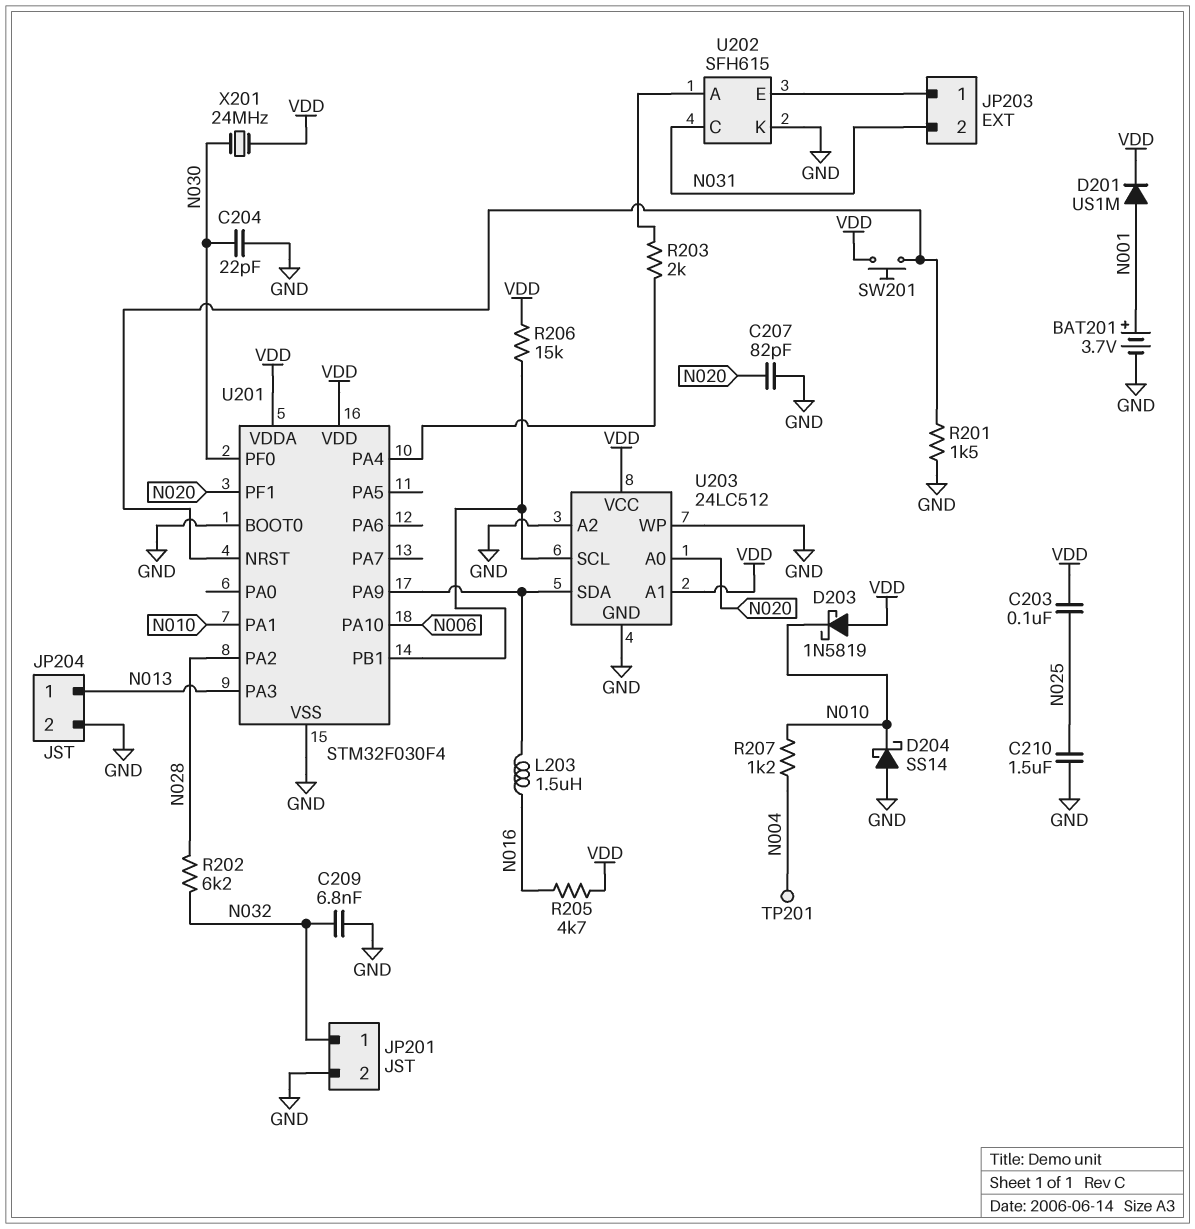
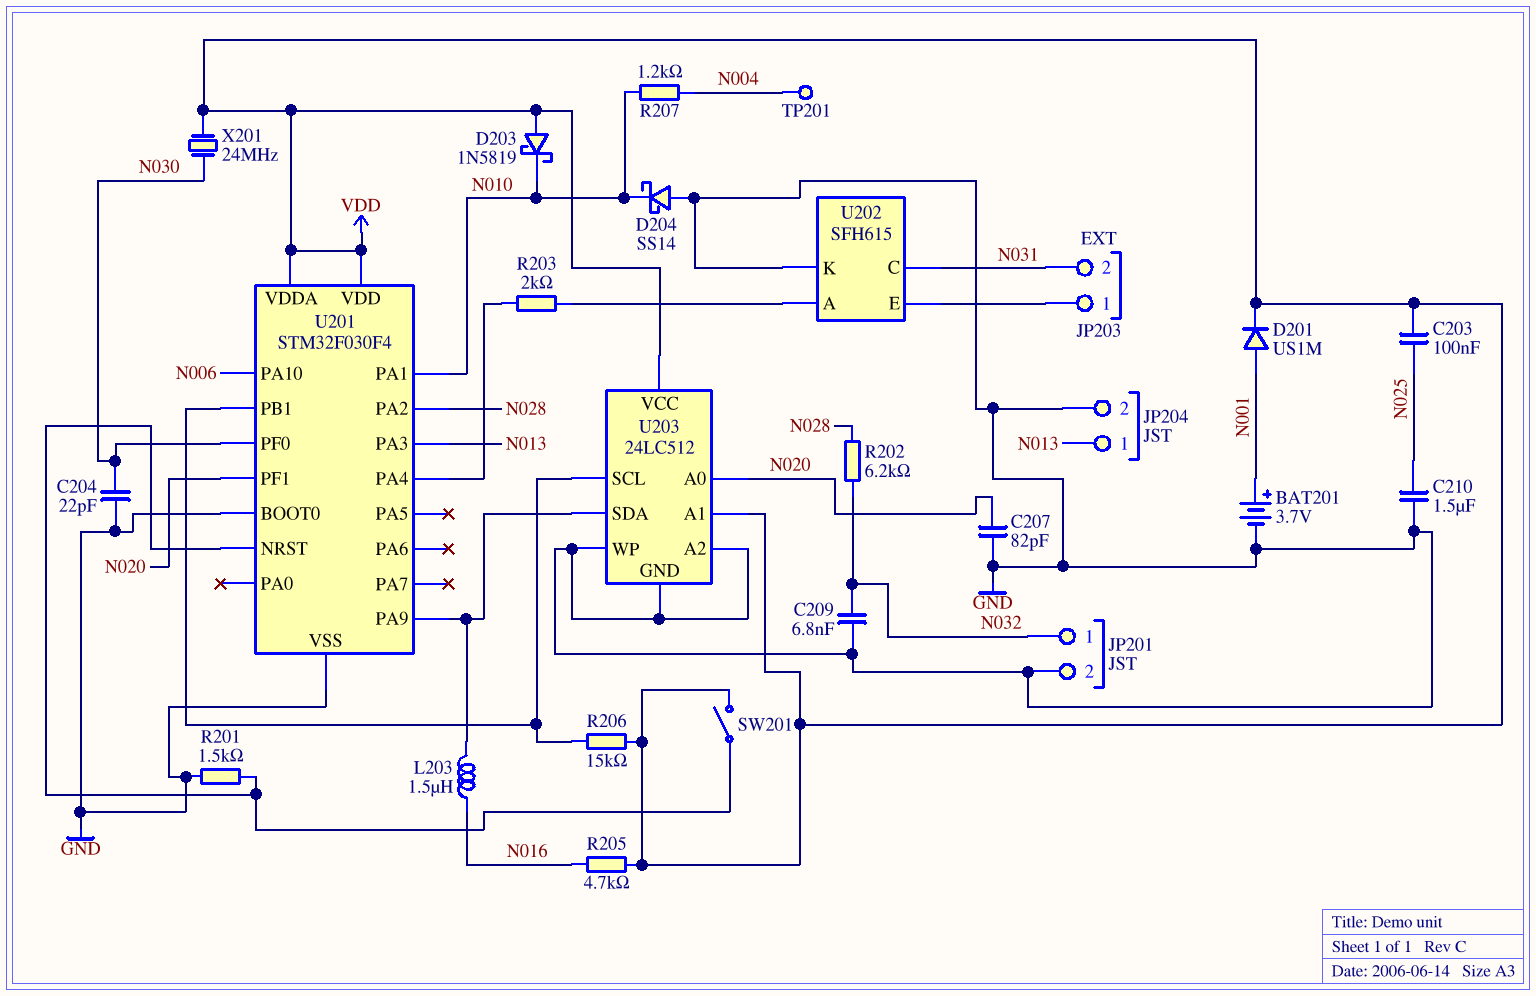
SW201: button (U201/NRST, VDD) -> switch (U201/NRST, VDD)

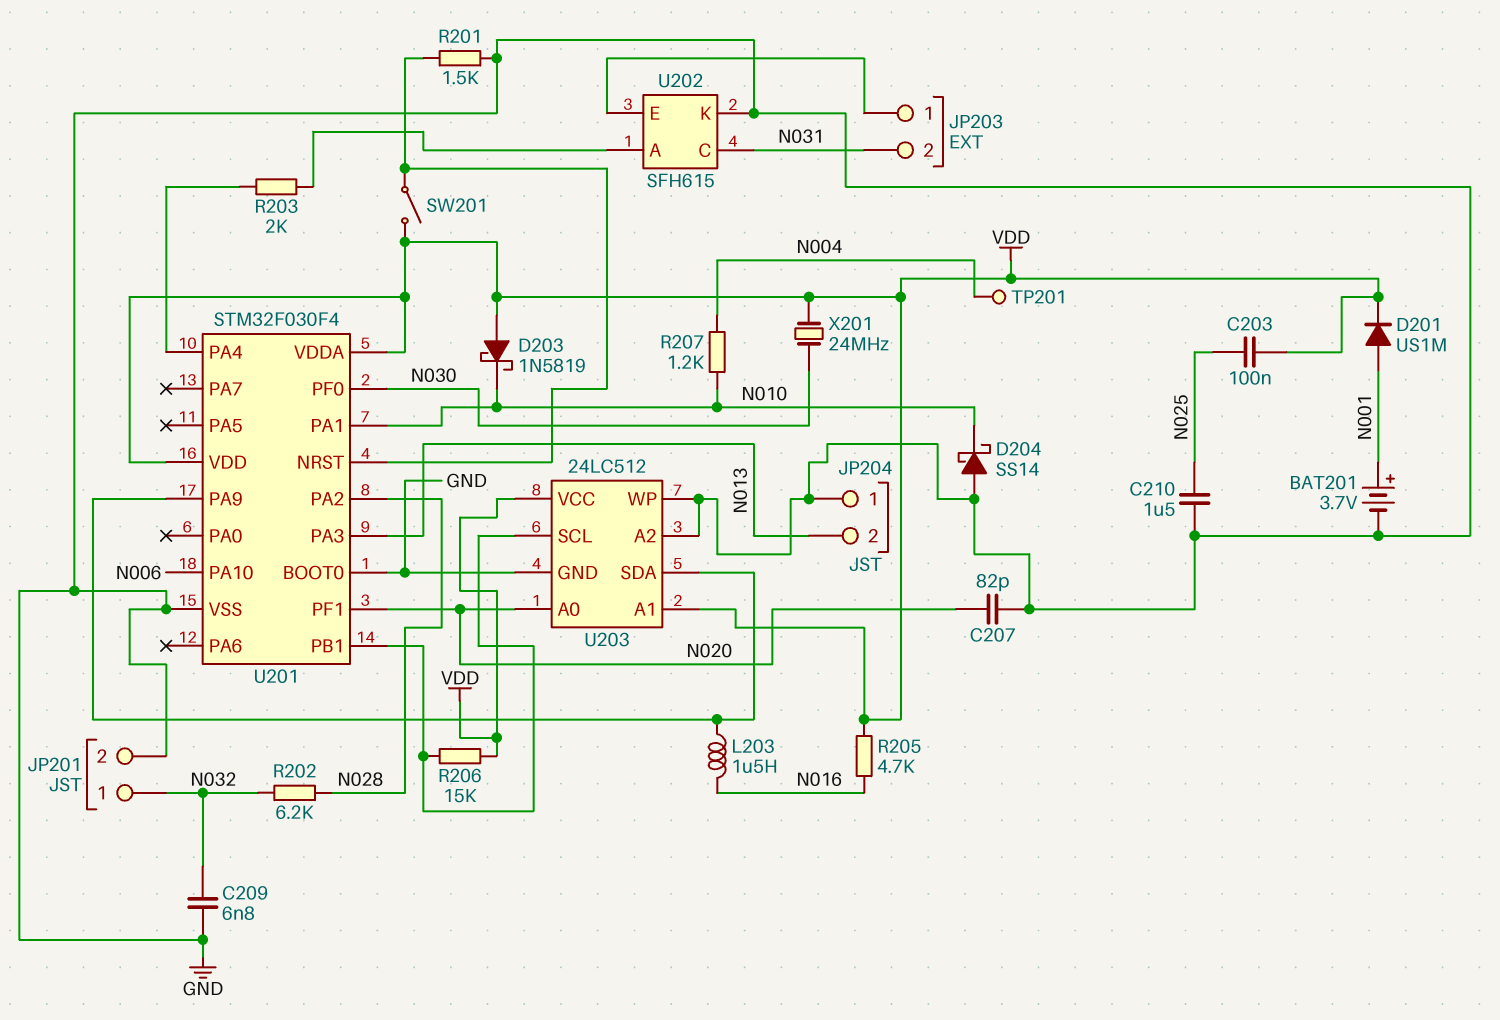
C204: 22pF (GND, N030) -> none
JP204 pin 1: N013 -> GND
JP204 pin 2: GND -> N013

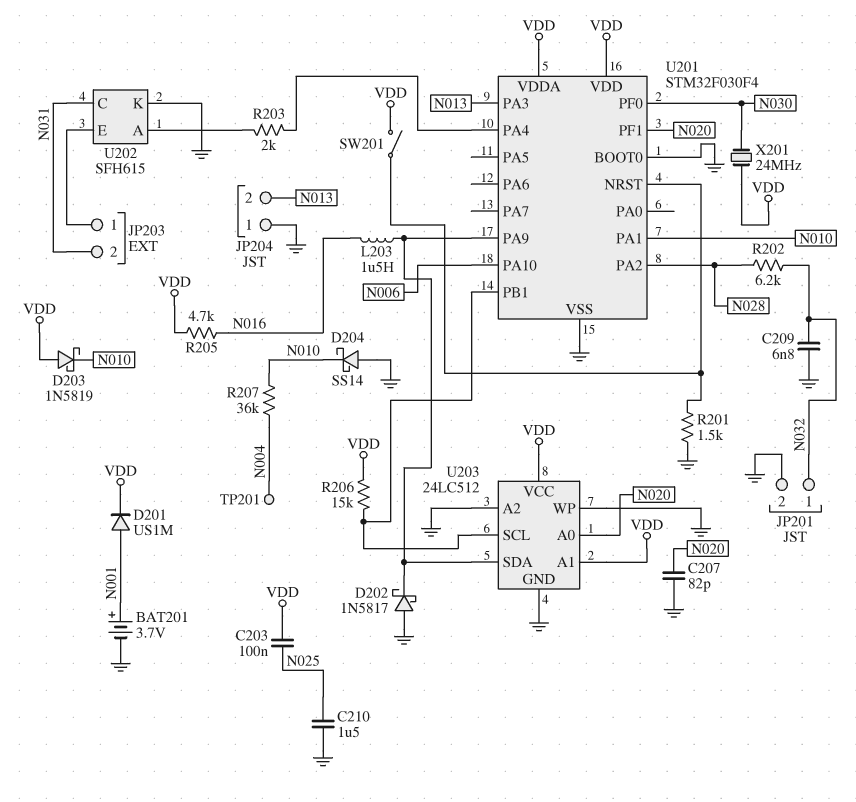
D202: none -> schottky 1N5817 (A GND, K U201/PA9)
R207: 1.2k (N004, N010) -> 36k (N004, N010)

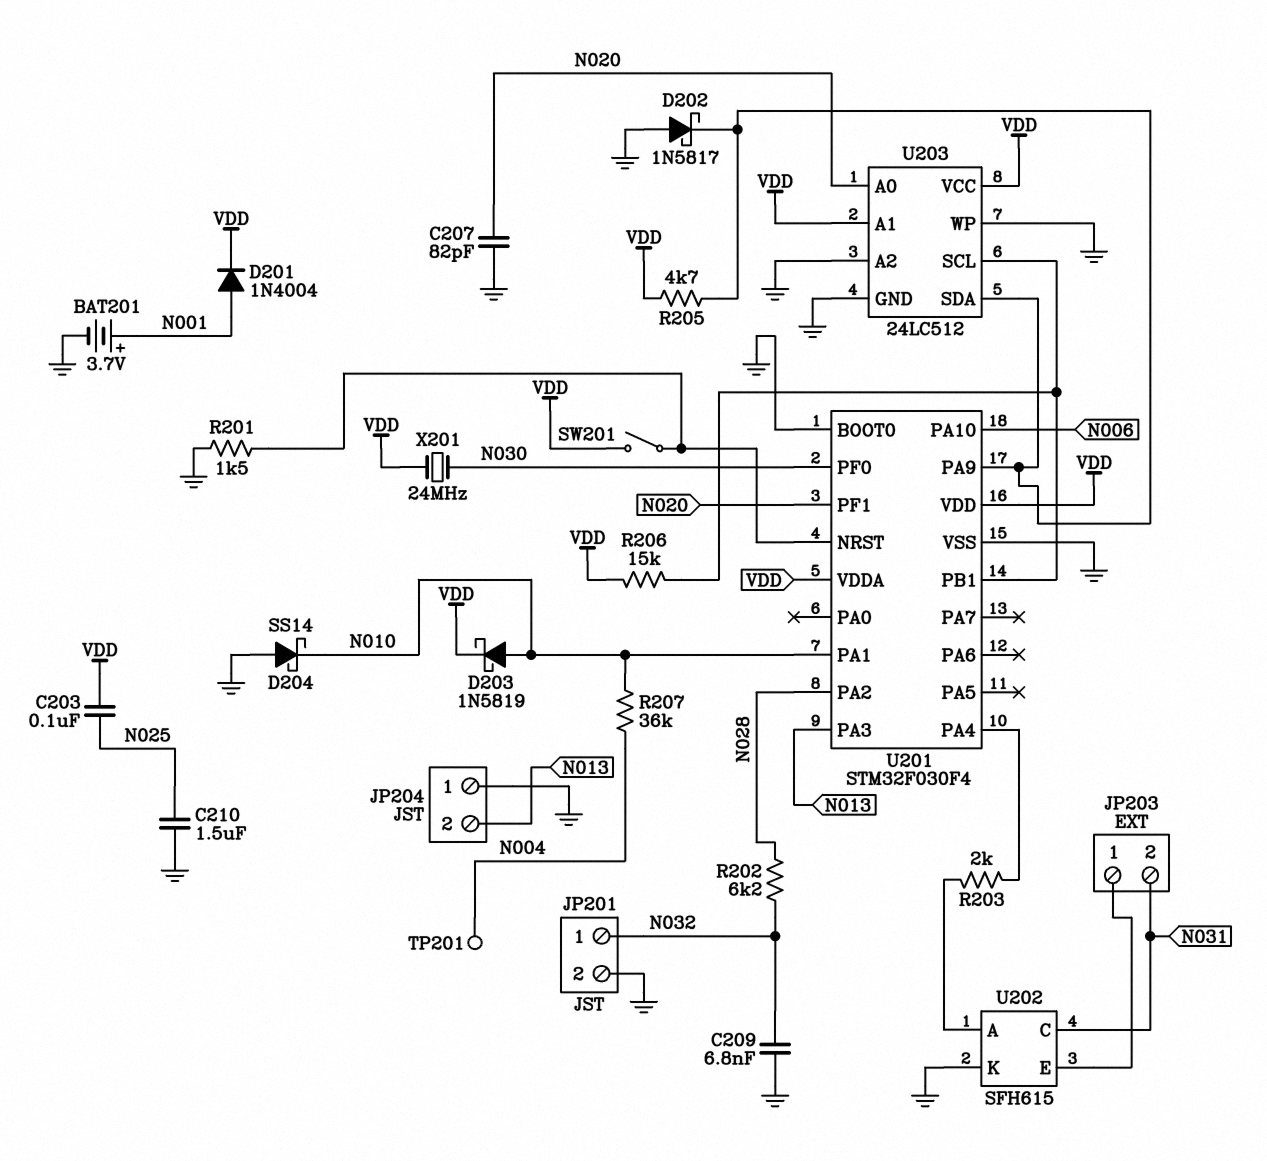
D201: diode US1M (A N001, K VDD) -> diode 1N4004 (A N001, K VDD)
D203: schottky 1N5819 (A VDD, K N010) -> schottky 1N5819 (A N010, K VDD)
L203: 1.5uH (N016, U201/PA9) -> none
R205: 4.7k (N016, VDD) -> 4.7k (U201/PA9, VDD)

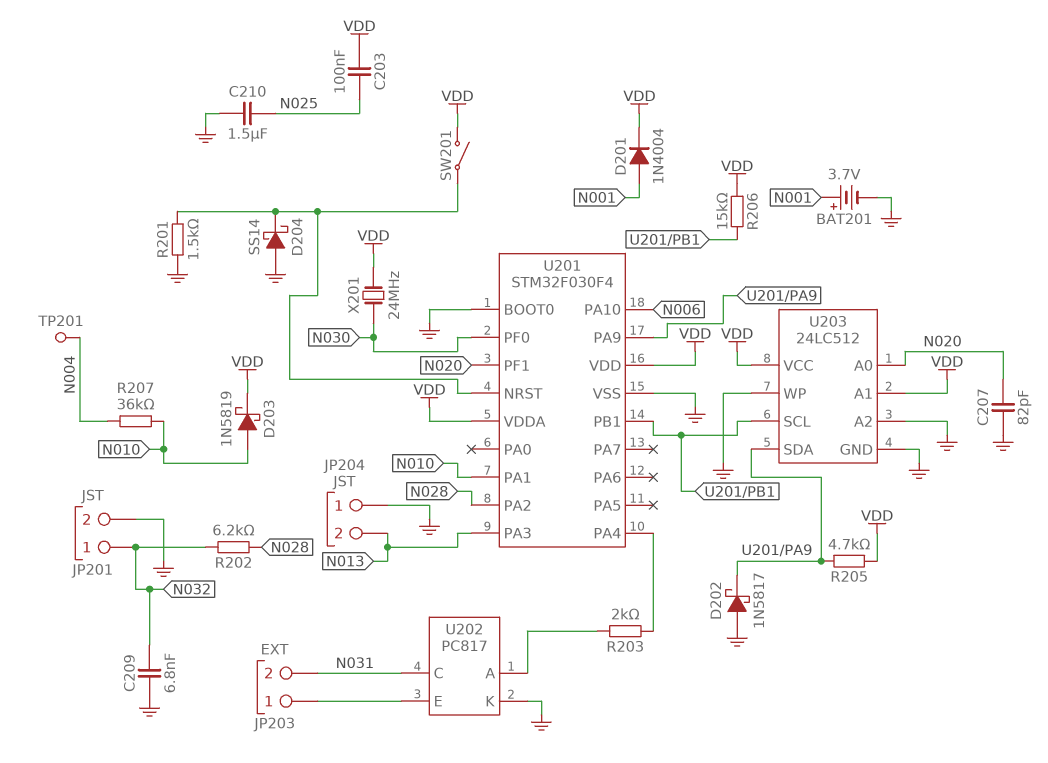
D204: schottky SS14 (A GND, K N010) -> schottky SS14 (A GND, K U201/NRST)
U202: SFH615 -> PC817

